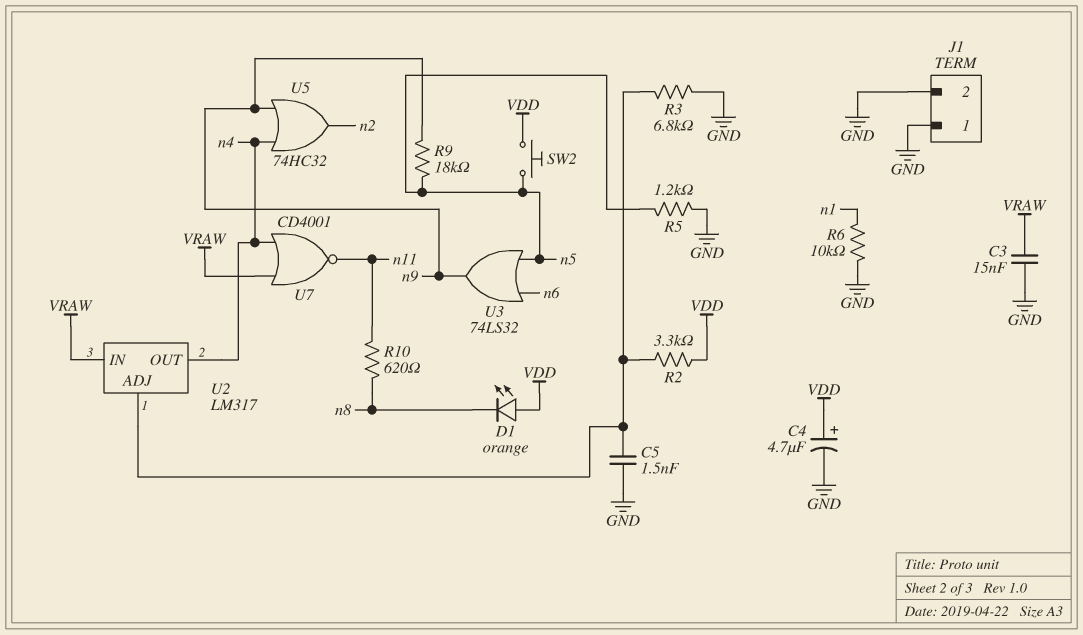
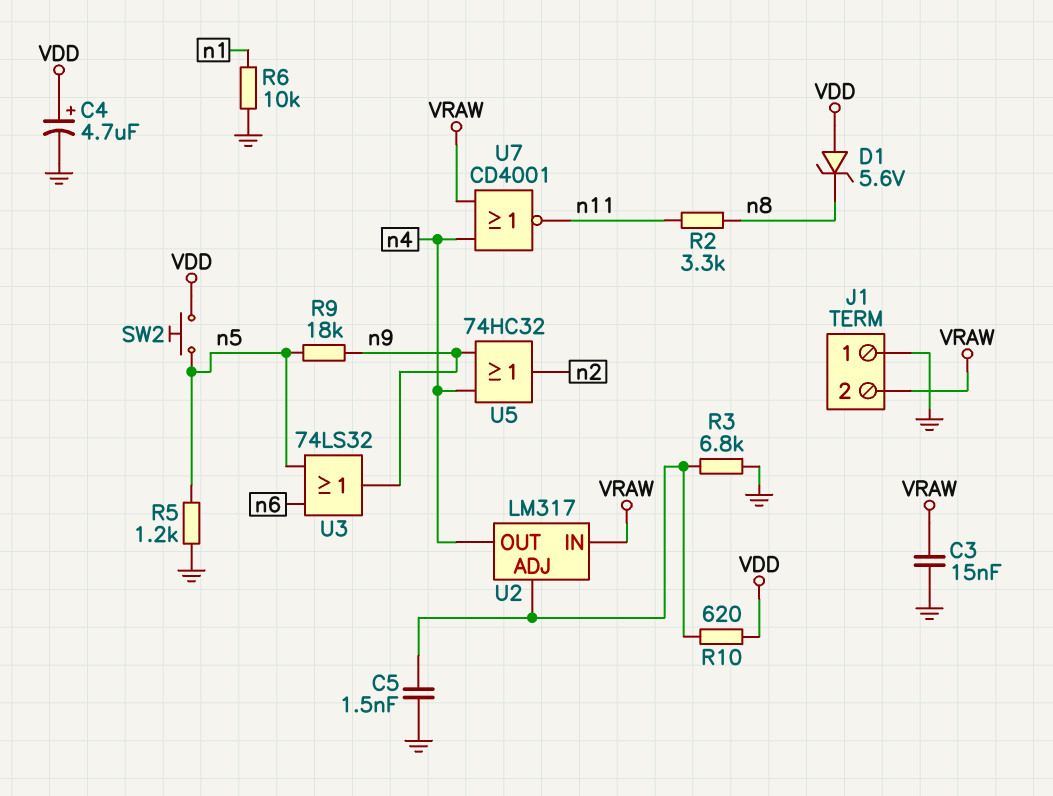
D1: LED orange (A VDD, K n8) -> zener 5.6V (A VDD, K n8)
J1 pin 2: GND -> VRAW
R2: 3.3k (U2/ADJ, VDD) -> 3.3k (n8, n11)
R10: 620 (n8, n11) -> 620 (U2/ADJ, VDD)

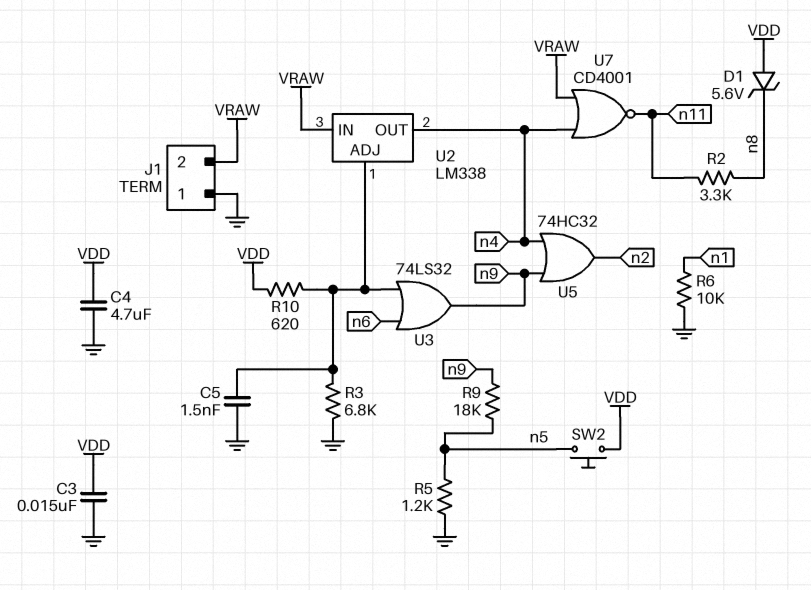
C3: 15nF (GND, VRAW) -> 15nF (GND, VDD)
C4: 4.7uF (plus VDD, minus GND) -> 4.7uF (GND, VDD)
U2: LM317 -> LM338
U3: OR 74LS32 (in n5, in n6, out n9) -> OR 74LS32 (in U2/ADJ, in n6, out n9)

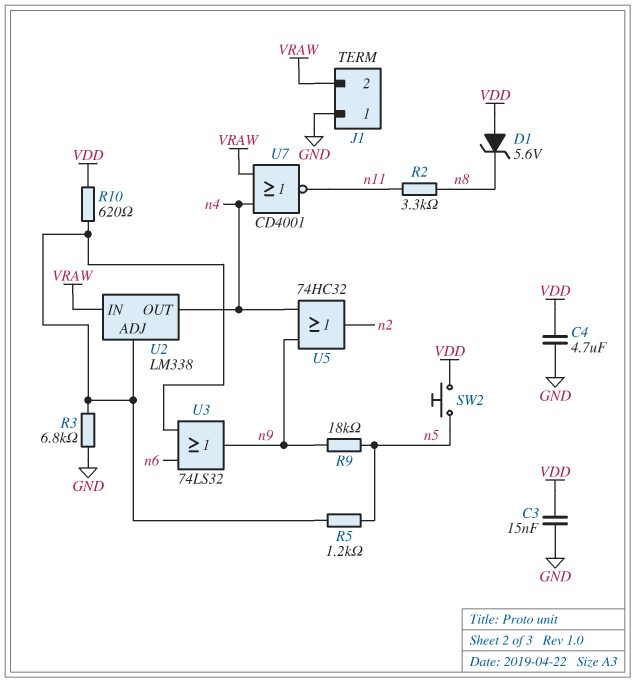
C5: 1.5nF (GND, U2/ADJ) -> none
R5: 1.2k (GND, n5) -> 1.2k (U2/ADJ, n5)
R6: 10k (GND, n1) -> none

